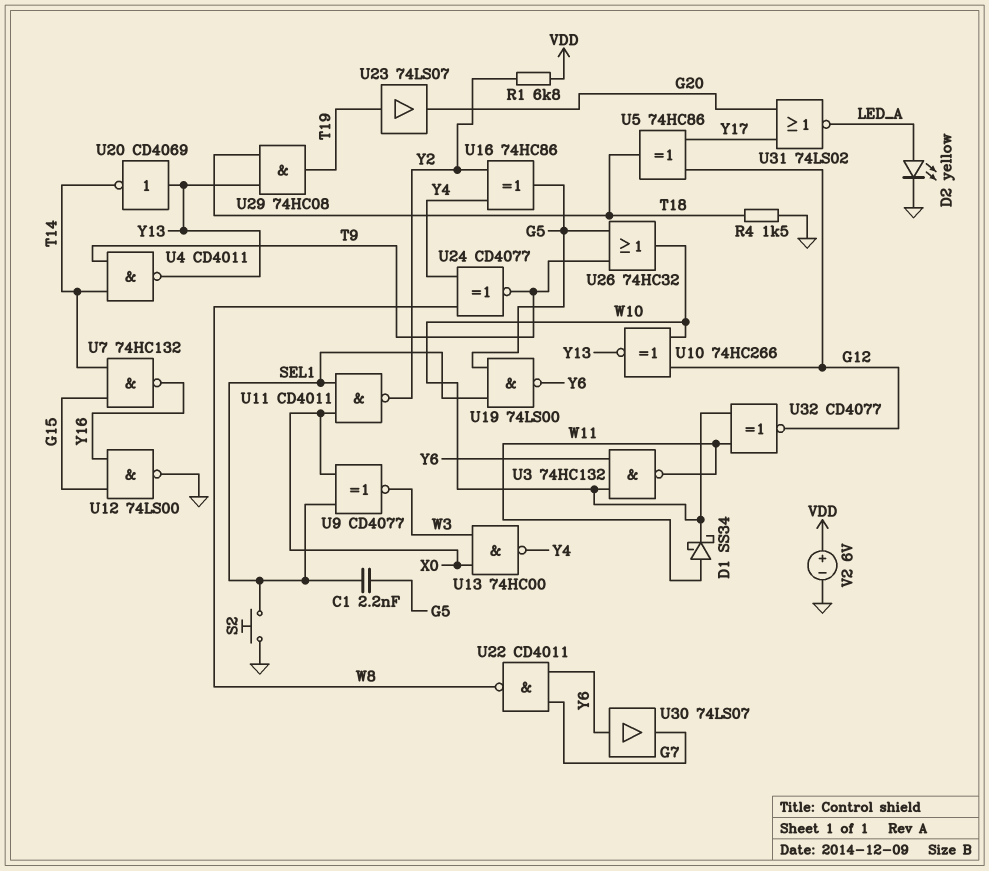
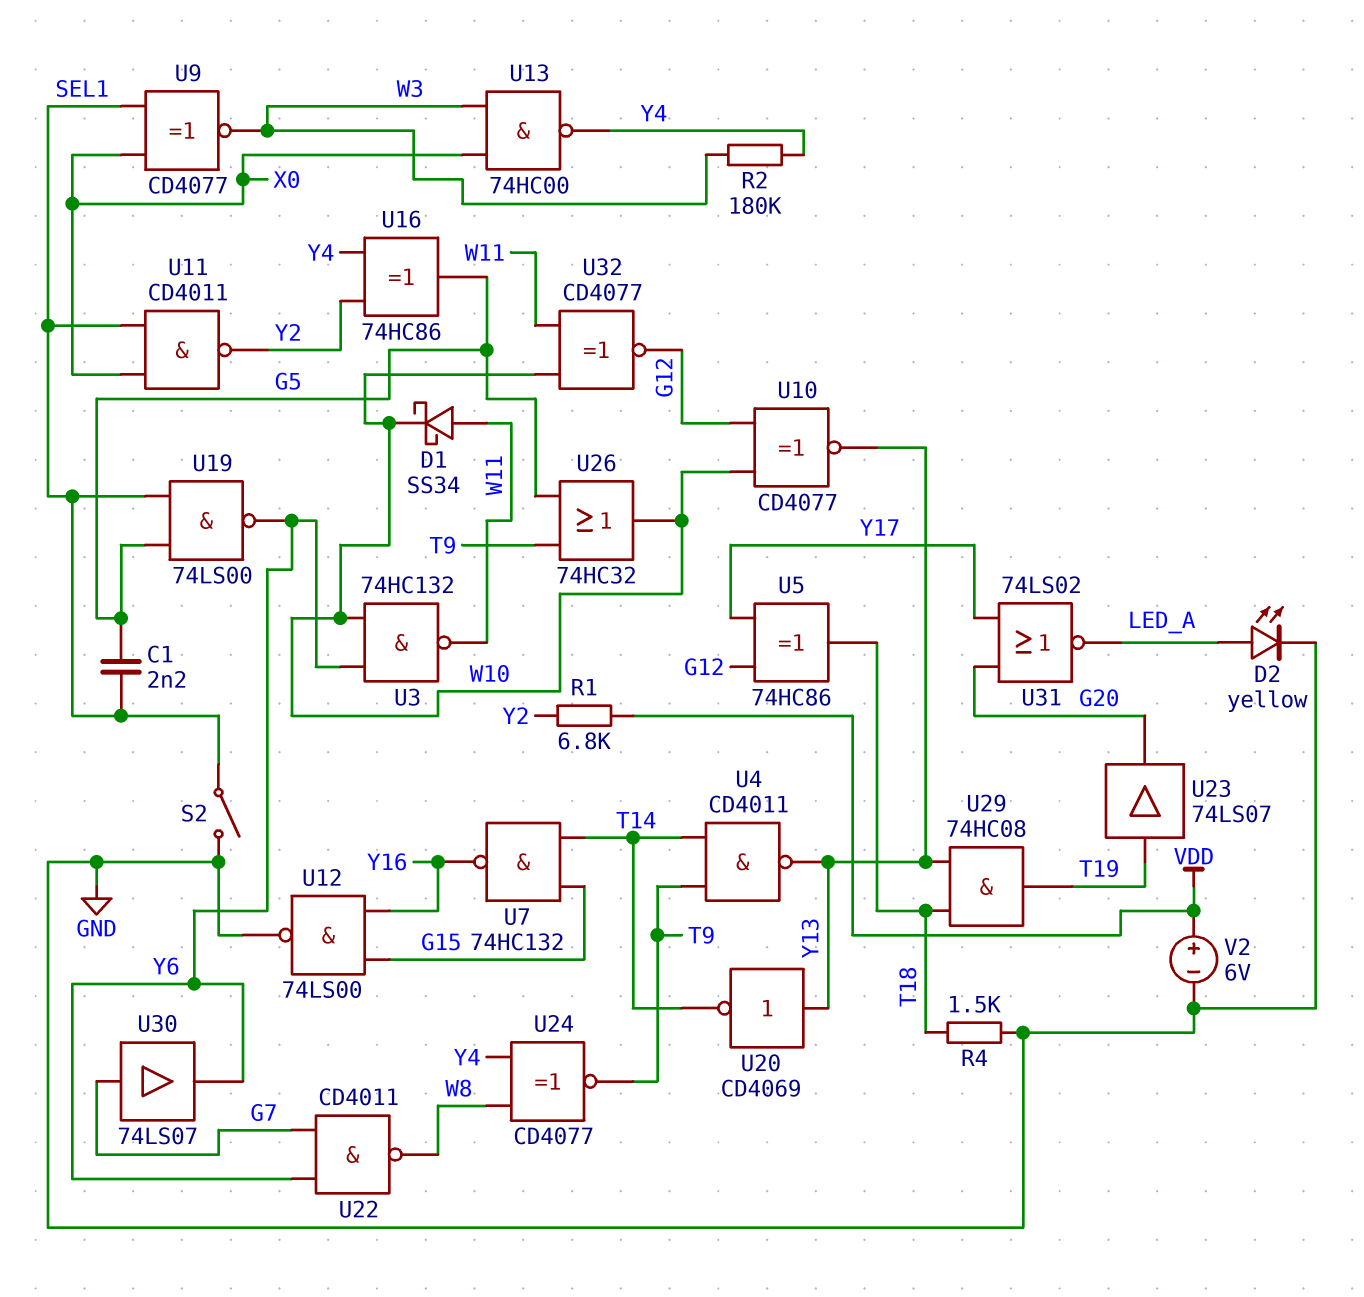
R2: none -> 180k (W3, Y4)
S2: button (GND, SEL1) -> switch (GND, SEL1)
U10: XNOR 74HC266 (in G12, in W10, out Y13) -> XNOR CD4077 (in G12, in W10, out Y13)
U30: buffer 74LS07 (in Y6, out G7) -> buffer 74LS07 (in G7, out Y6)

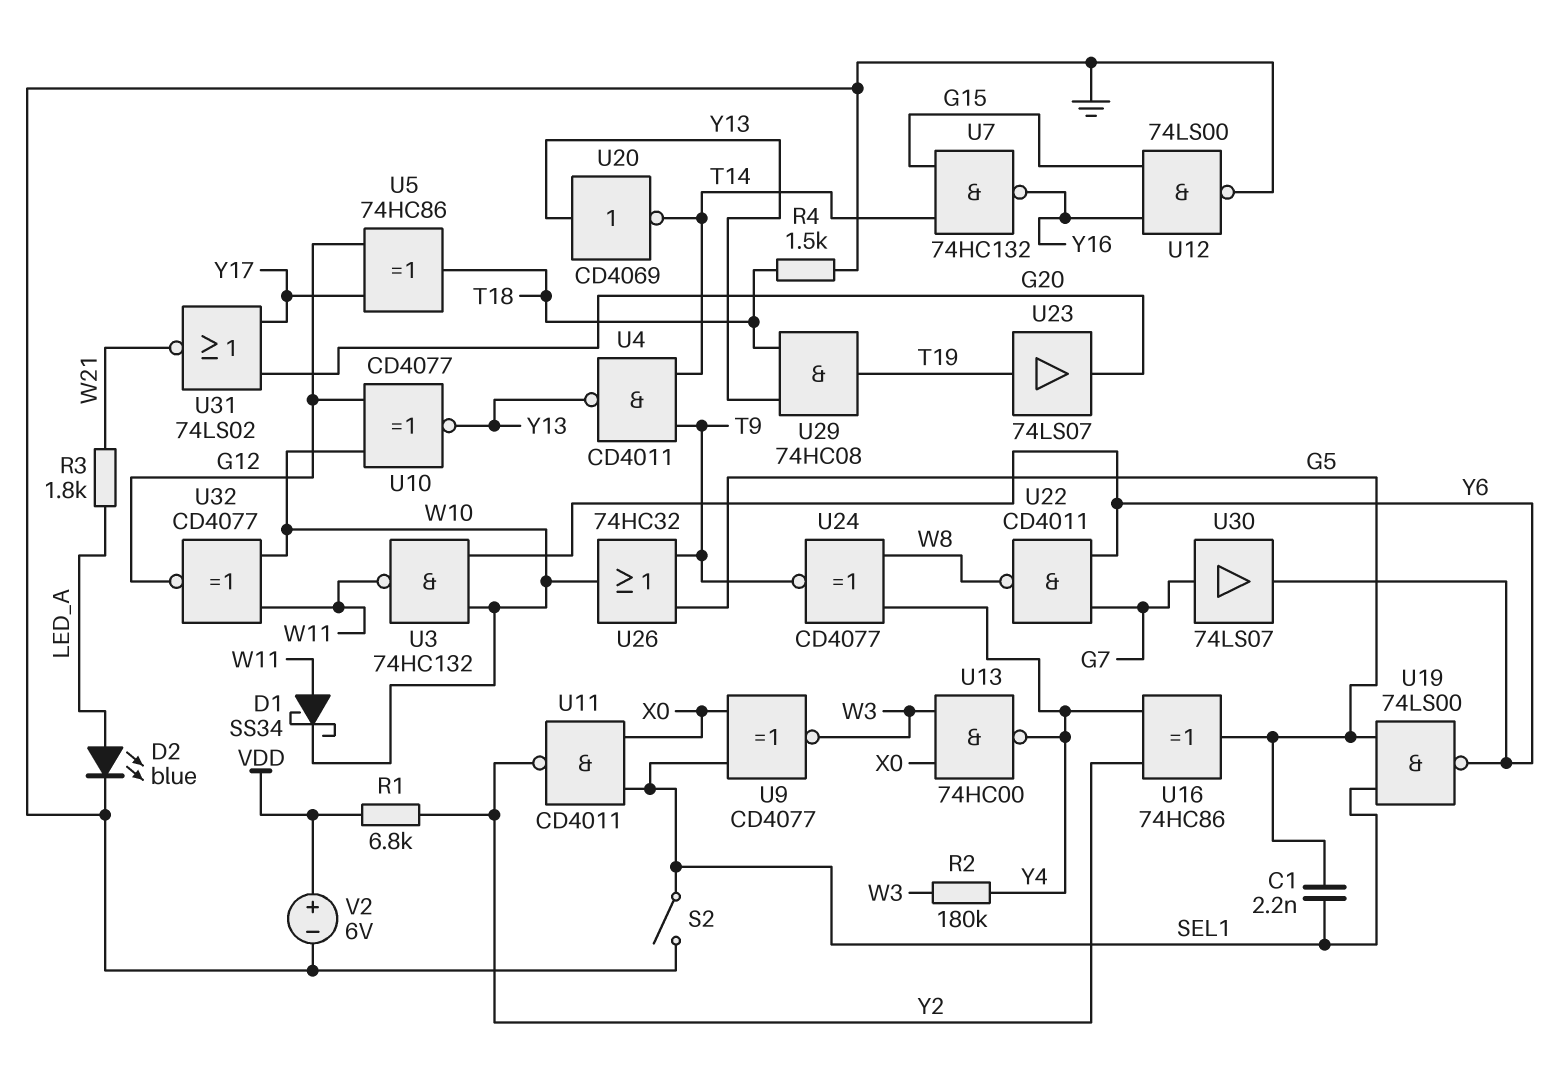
D2: LED yellow (A LED_A, K GND) -> LED blue (A LED_A, K GND)
R3: none -> 1.8k (LED_A, W21)
U31: NOR 74LS02 (in G20, in Y17, out LED_A) -> NOR 74LS02 (in G20, in Y17, out W21)

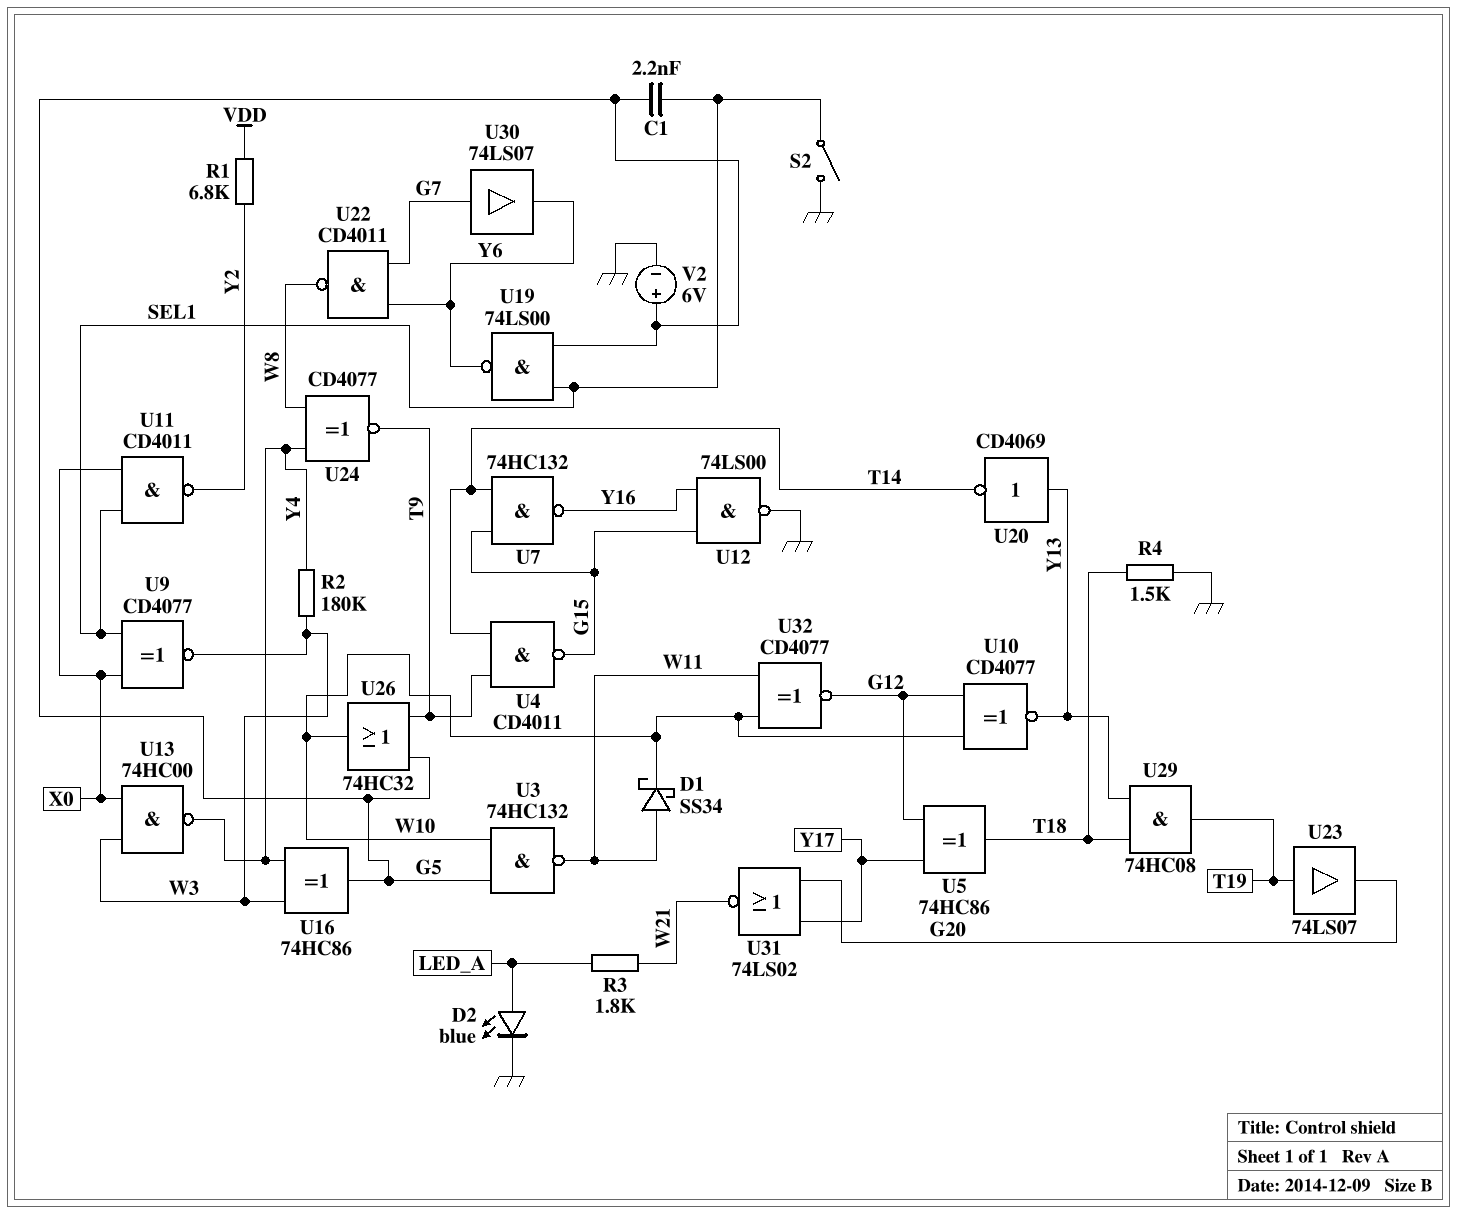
U3: NAND 74HC132 (in W10, in Y6, out W11) -> NAND 74HC132 (in G5, in W10, out W11)
U4: NAND CD4011 (in T9, in T14, out Y13) -> NAND CD4011 (in T9, in T14, out G15)
U16: XOR 74HC86 (in Y2, in Y4, out G5) -> XOR 74HC86 (in W3, in Y4, out G5)
V2: 6V (plus VDD, minus GND) -> 6V (plus G5, minus GND)

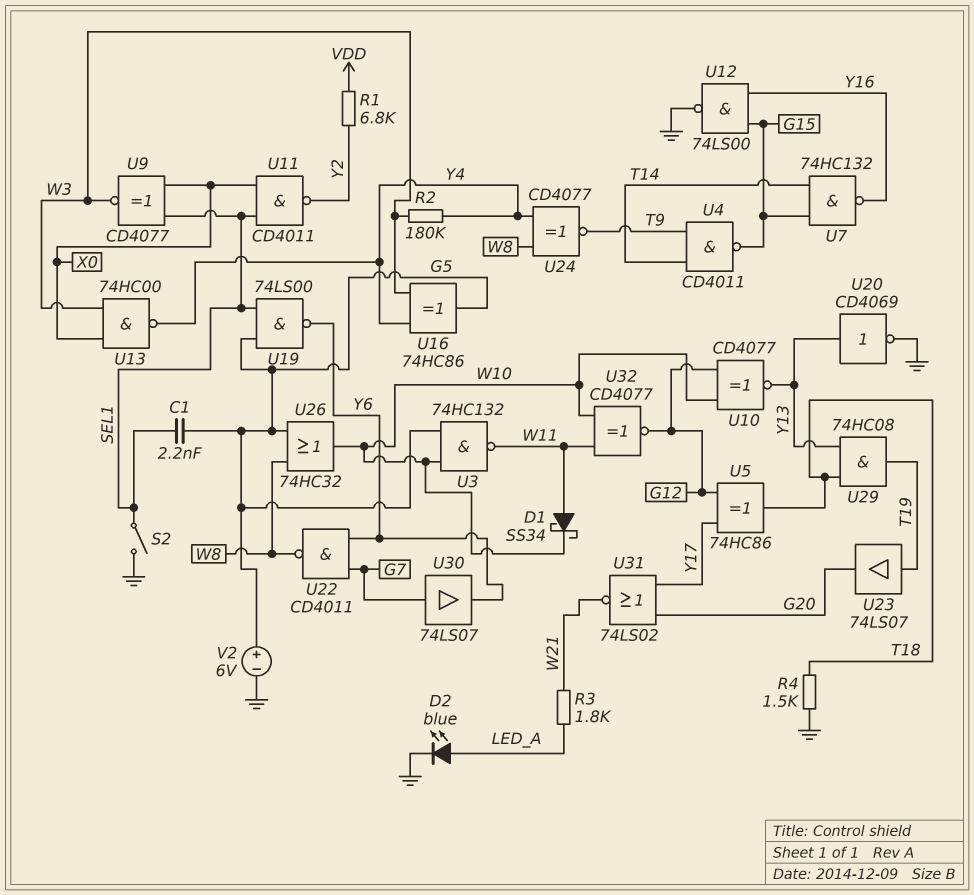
U20: NOT CD4069 (in Y13, out T14) -> NOT CD4069 (in Y13, out GND)
U26: OR 74HC32 (in G5, in T9, out W10) -> OR 74HC32 (in G5, in W8, out W10)

